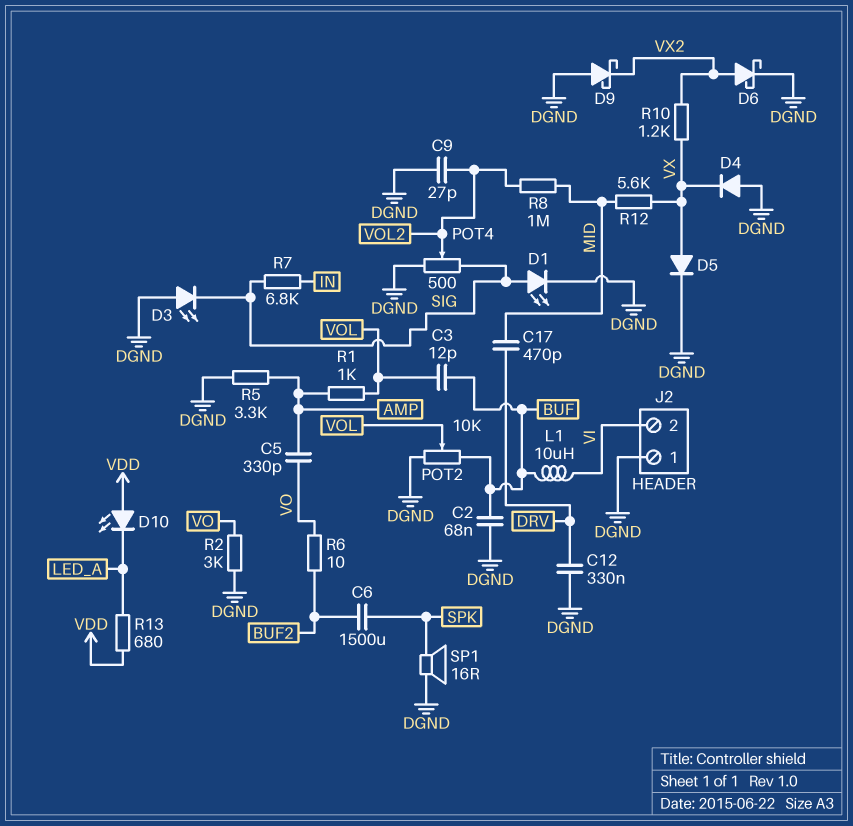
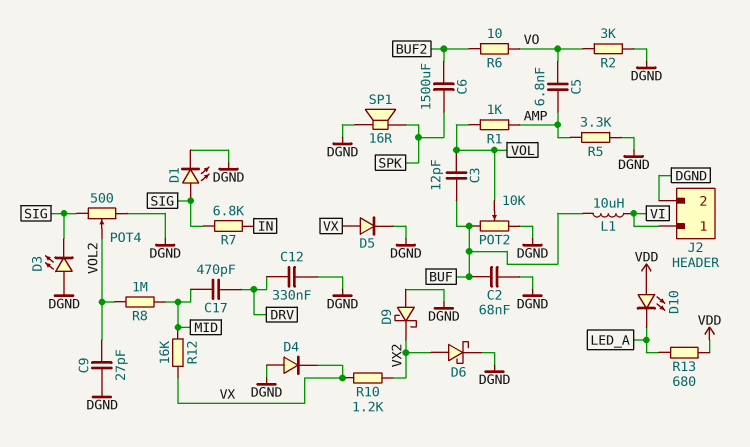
C5: 330pF (AMP, VO) -> 6.8nF (AMP, VO)
J2 pin 1: DGND -> VI
J2 pin 2: VI -> DGND
R12: 5.6k (MID, VX) -> 16k (MID, VX)

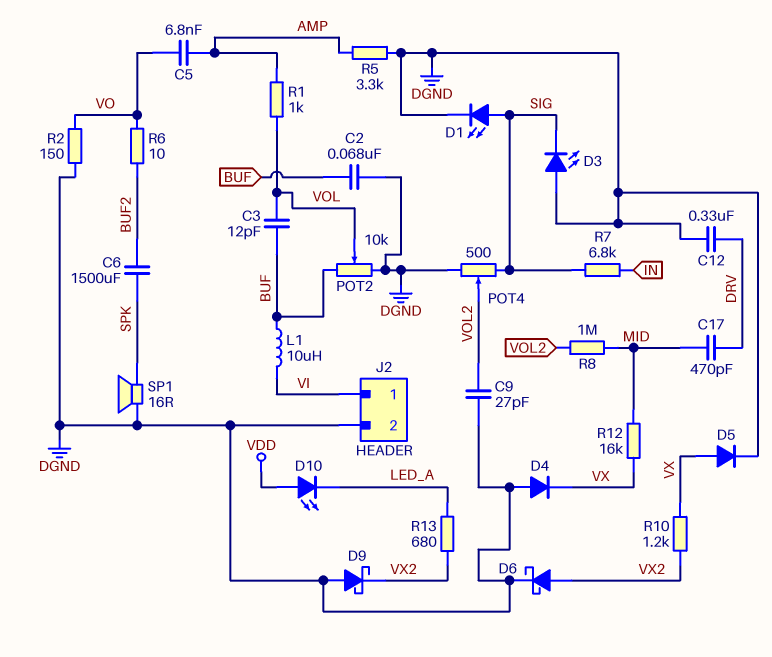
R2: 3k (DGND, VO) -> 150 (DGND, VO)
R13: 680 (LED_A, VDD) -> 680 (LED_A, VX2)

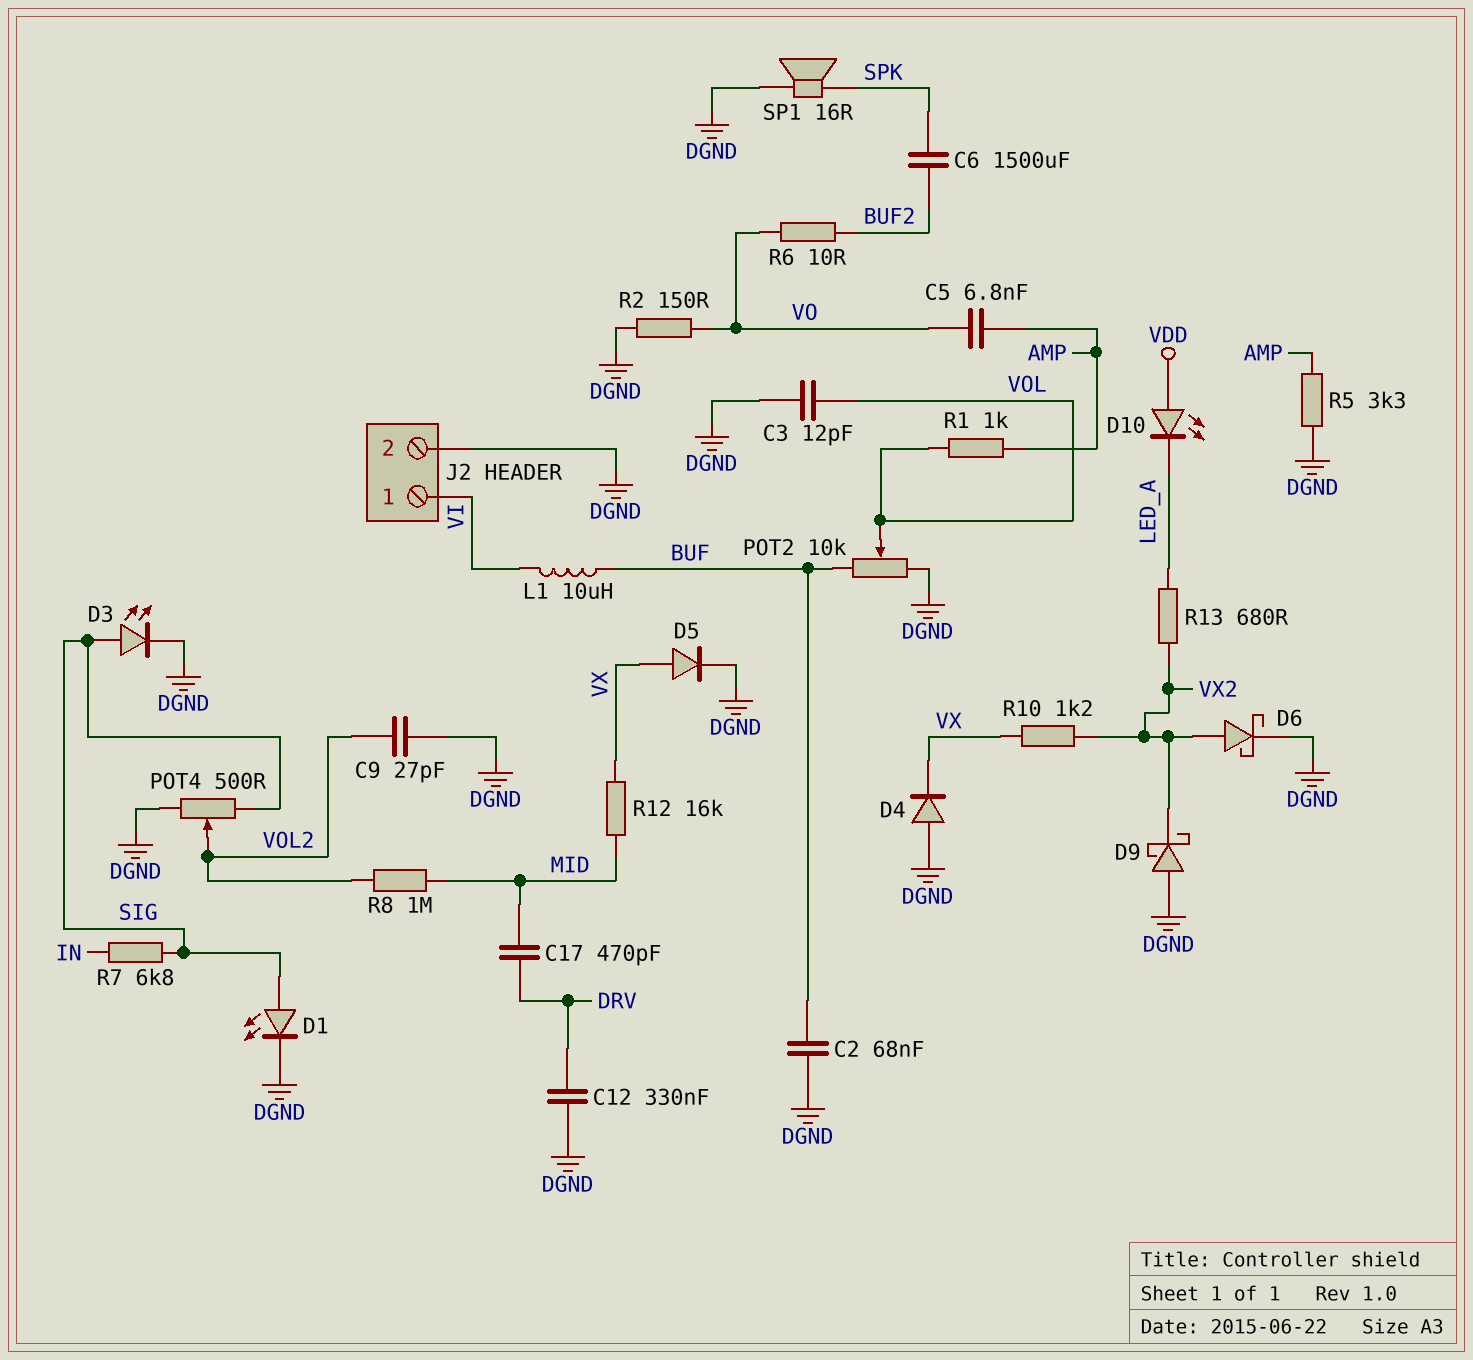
C3: 12pF (BUF, VOL) -> 12pF (DGND, VOL)
D3: LED (A DGND, K SIG) -> LED (A SIG, K DGND)

